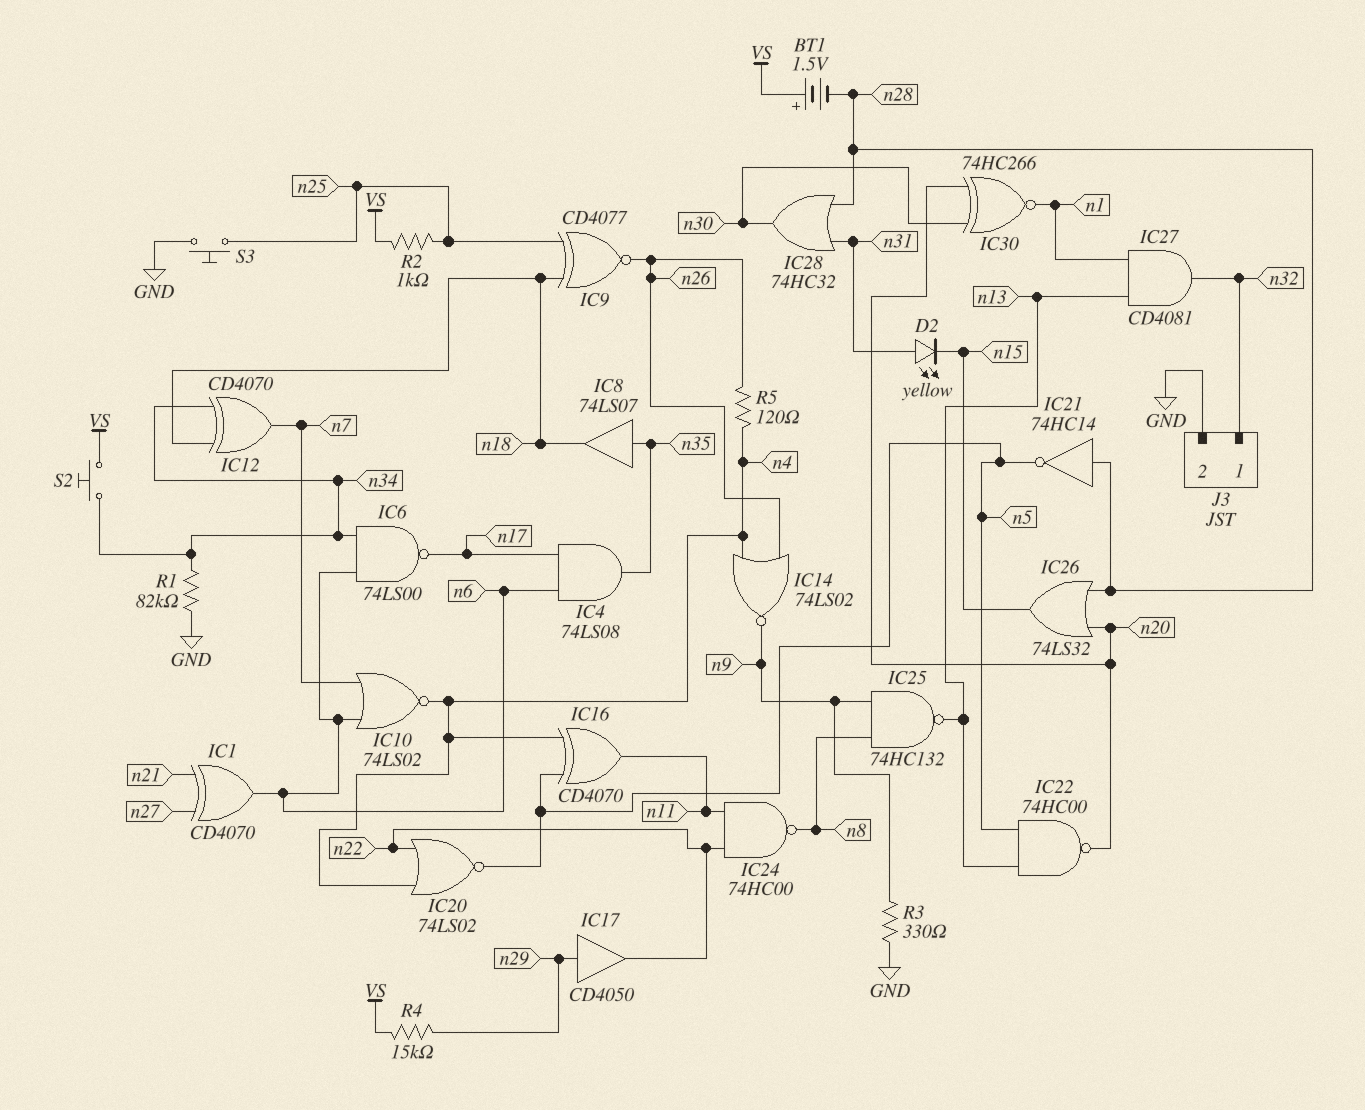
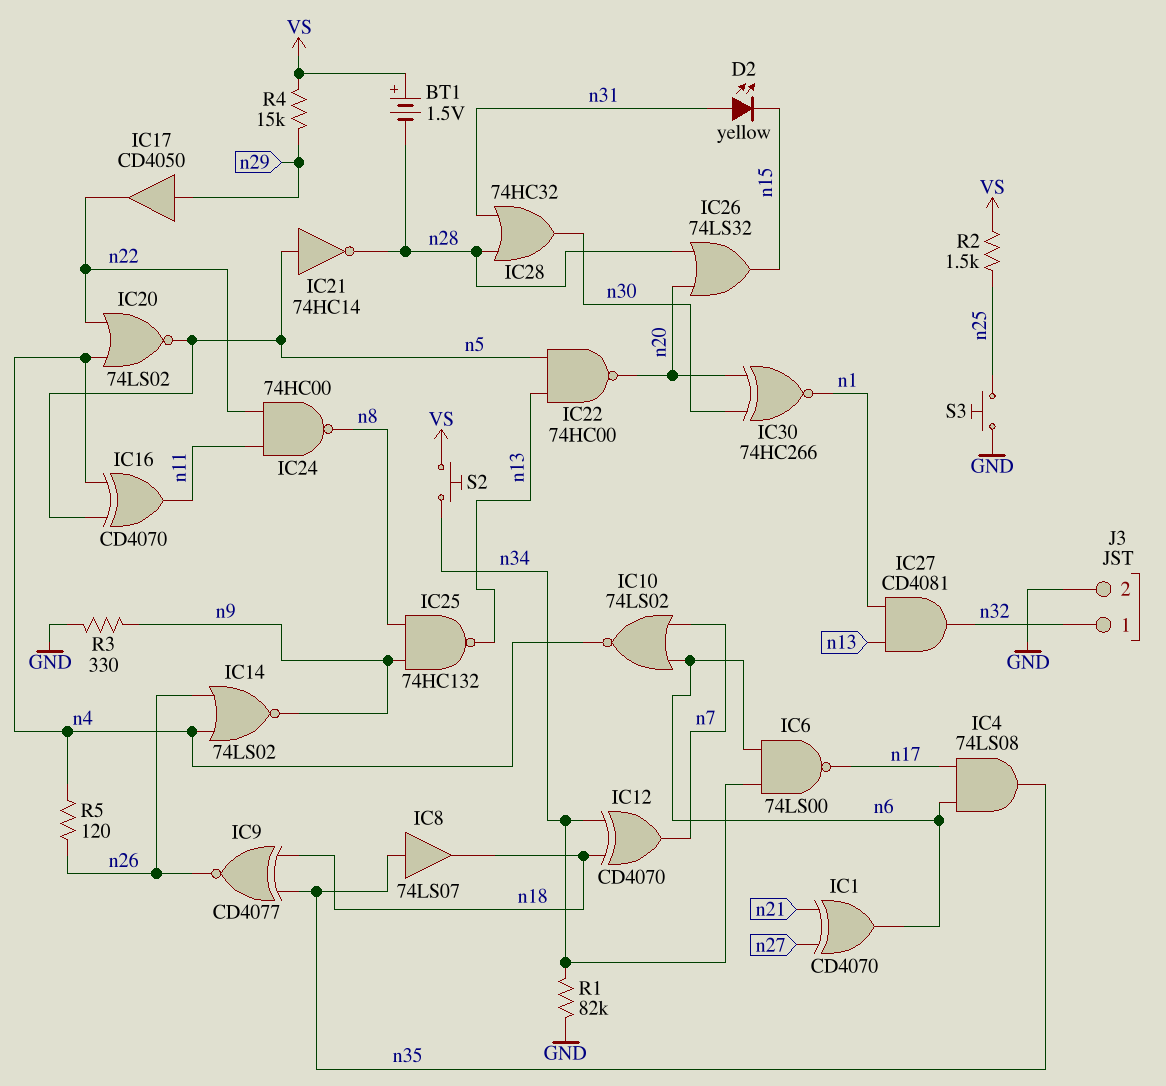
IC9: XNOR CD4077 (in n18, in n25, out n26) -> XNOR CD4077 (in n18, in n35, out n26)
IC21: NOT 74HC14 (in n28, out n5) -> NOT 74HC14 (in n5, out n28)
R2: 1k (VS, n25) -> 1.5k (VS, n25)

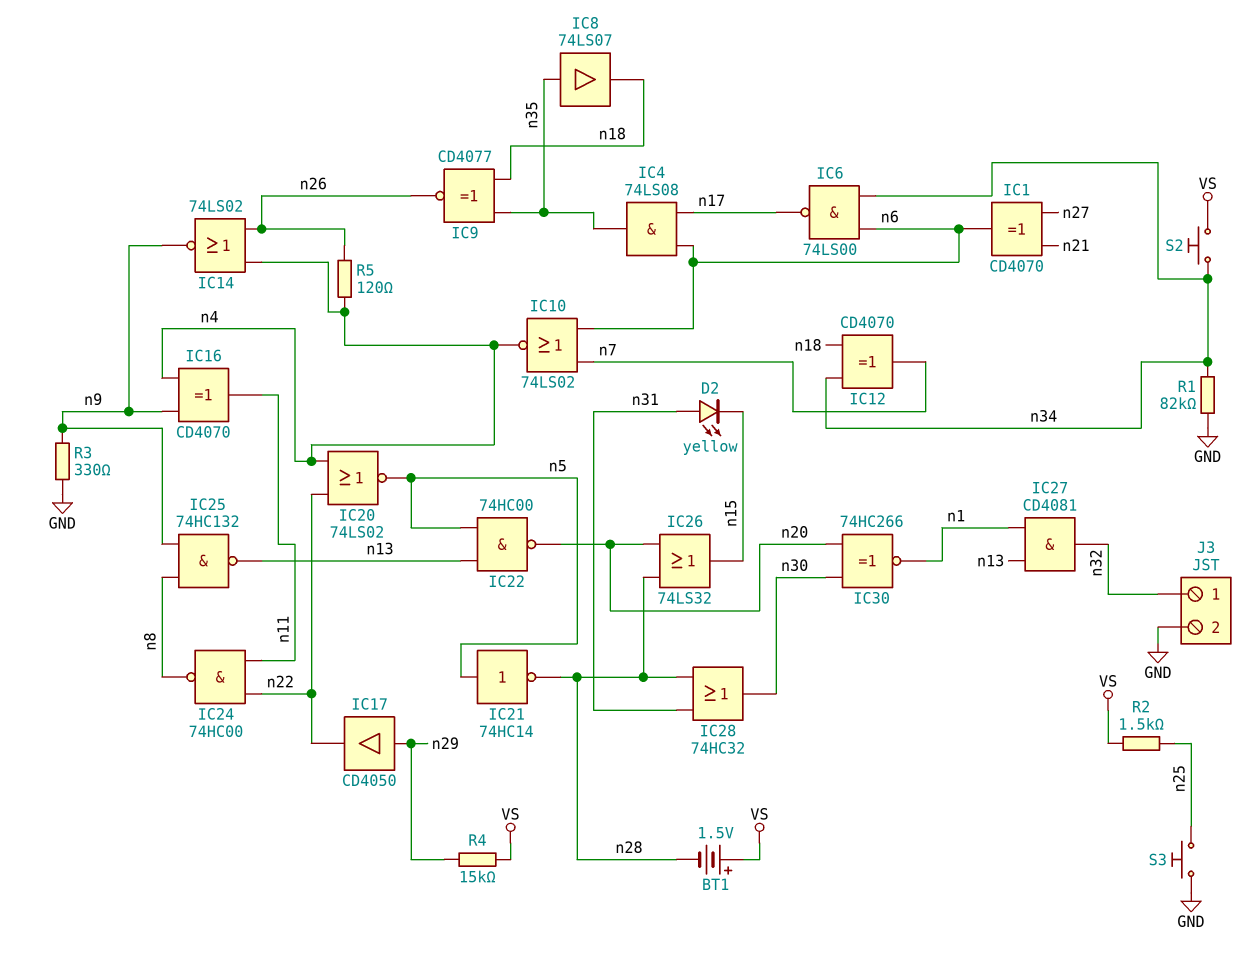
IC16: XOR CD4070 (in n4, in n5, out n11) -> XOR CD4070 (in n4, in n9, out n11)

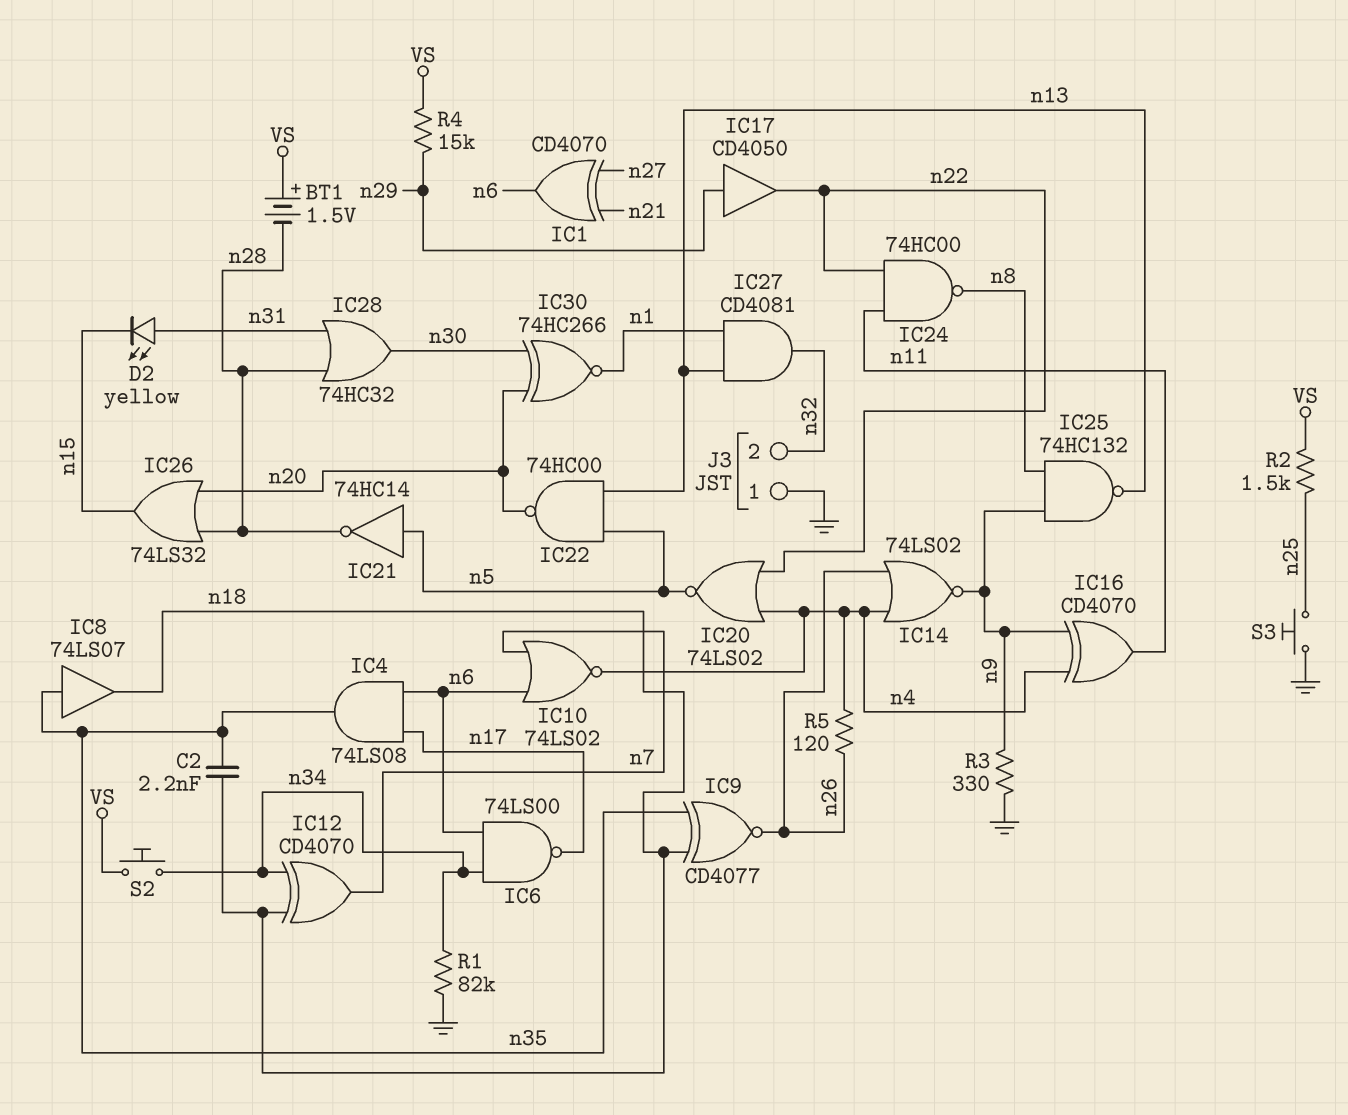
C2: none -> 2.2nF (n18, n35)
J3 pin 1: n32 -> GND
J3 pin 2: GND -> n32

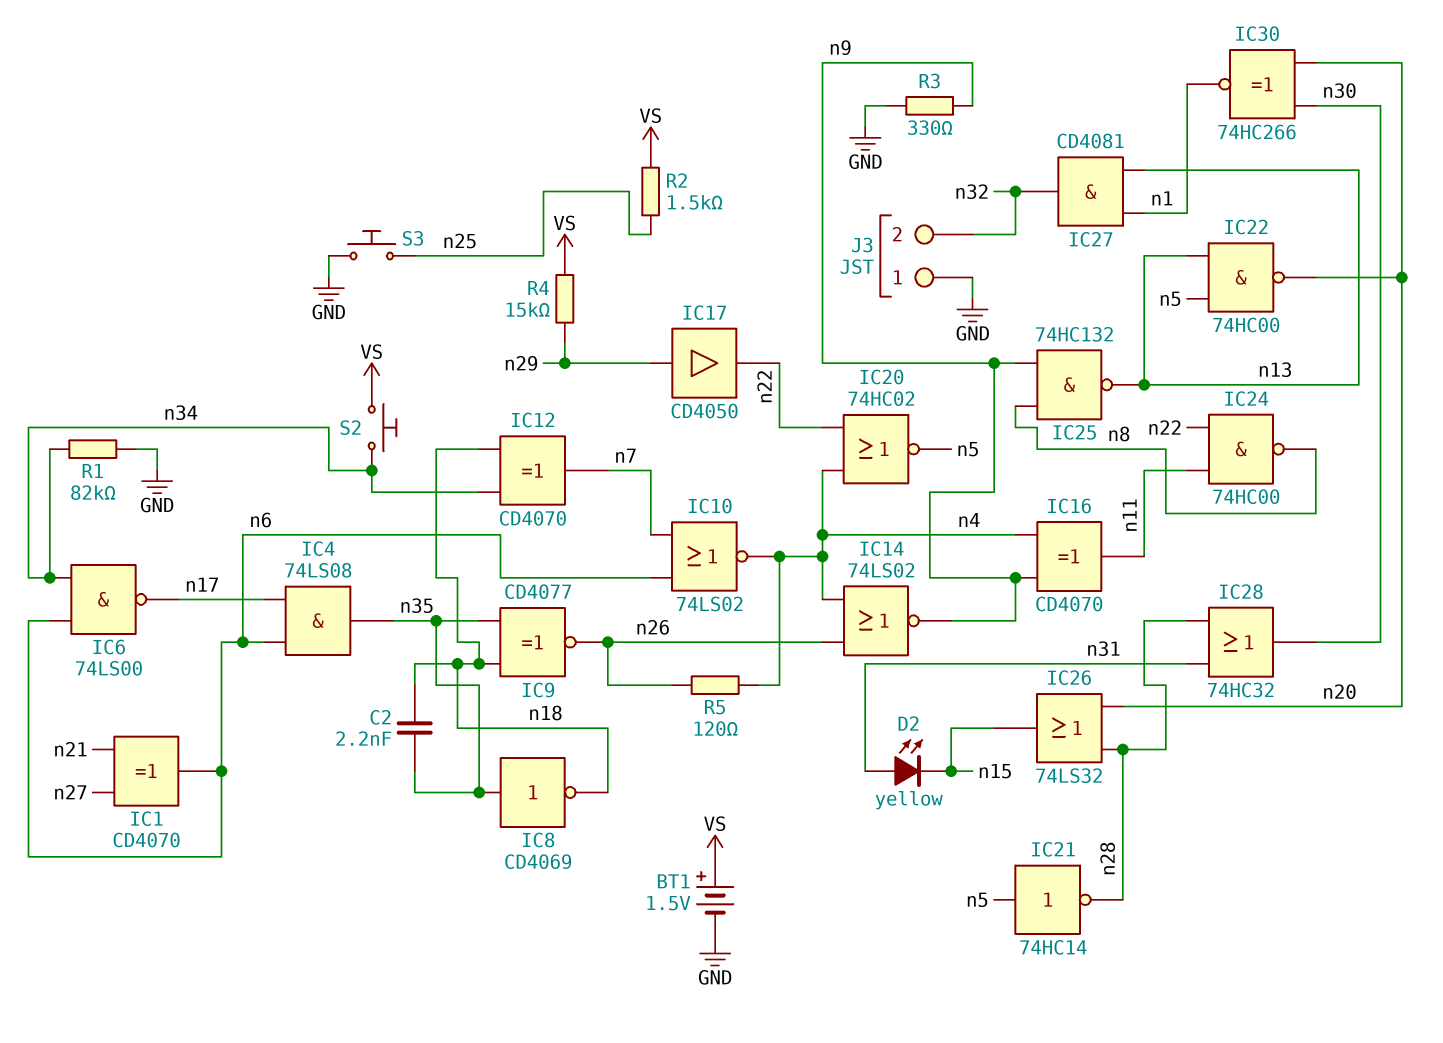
BT1: 1.5V (plus VS, minus n28) -> 1.5V (plus VS, minus GND)
IC8: buffer 74LS07 (in n35, out n18) -> NOT CD4069 (in n35, out n18)
IC20: NOR 74LS02 (in n4, in n22, out n5) -> NOR 74HC02 (in n4, in n22, out n5)

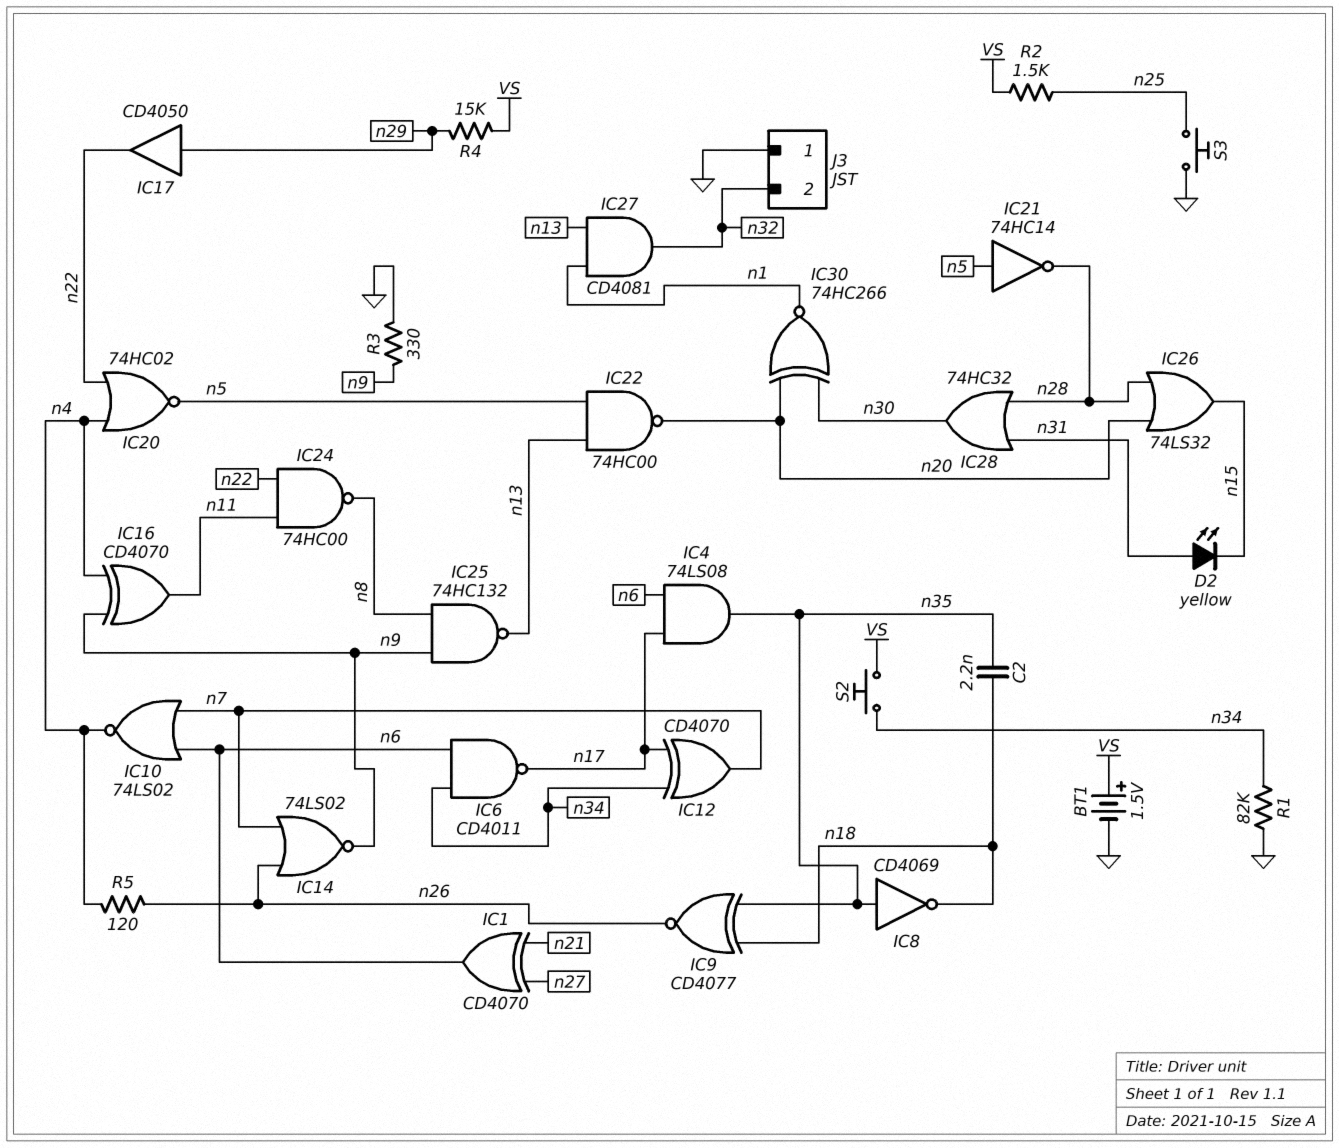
IC6: NAND 74LS00 (in n6, in n34, out n17) -> NAND CD4011 (in n6, in n34, out n17)
IC12: XOR CD4070 (in n18, in n34, out n7) -> XOR CD4070 (in n17, in n34, out n7)
IC14: NOR 74LS02 (in n4, in n26, out n9) -> NOR 74LS02 (in n7, in n26, out n9)

